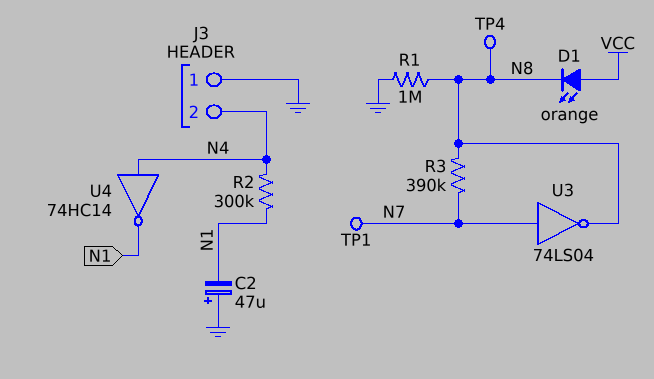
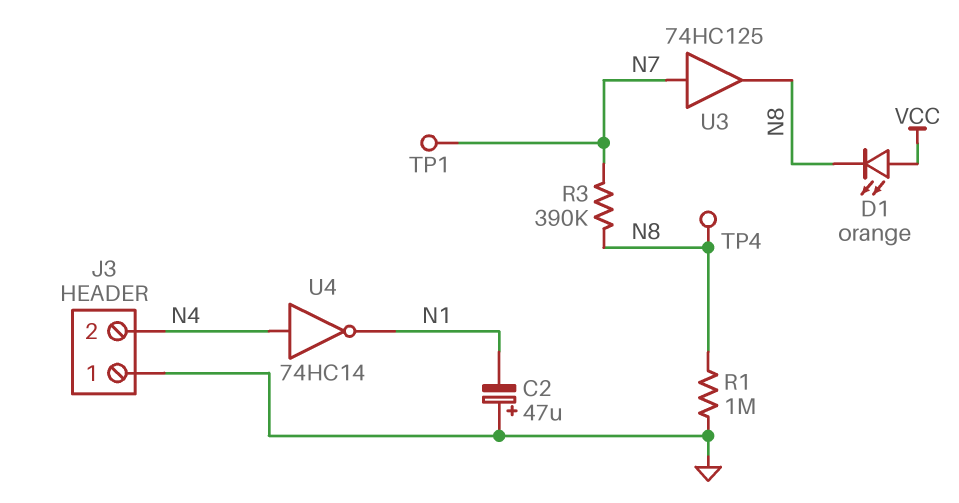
R2: 300k (N1, N4) -> none
U3: NOT 74LS04 (in N7, out N8) -> buffer 74HC125 (in N7, out N8)

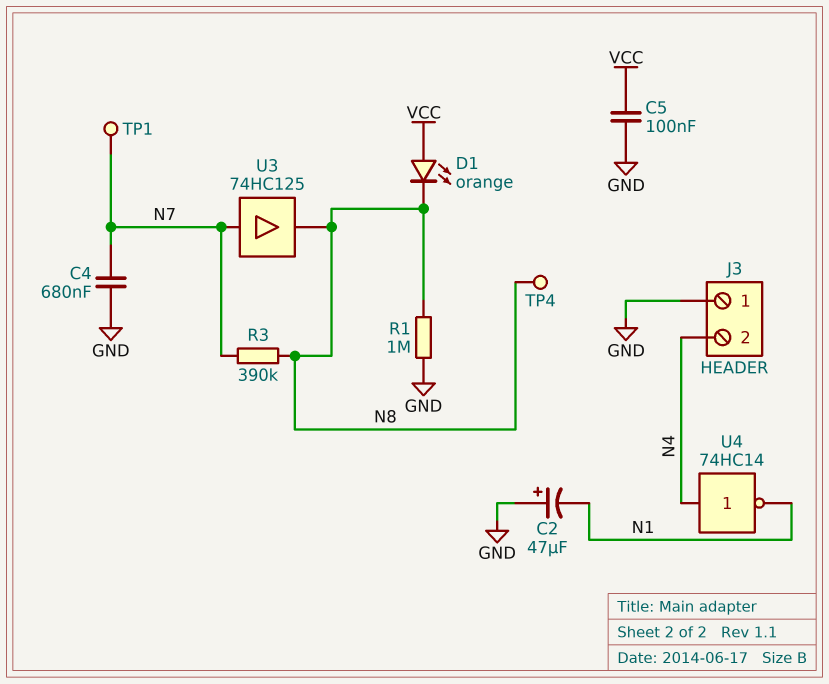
C4: none -> 680nF (GND, N7)
C5: none -> 100nF (GND, VCC)

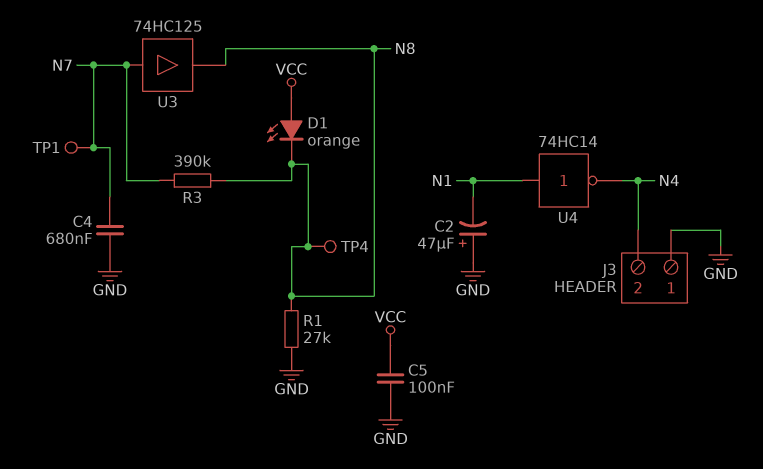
R1: 1M (GND, N8) -> 27k (GND, N8)
U4: NOT 74HC14 (in N4, out N1) -> NOT 74HC14 (in N1, out N4)

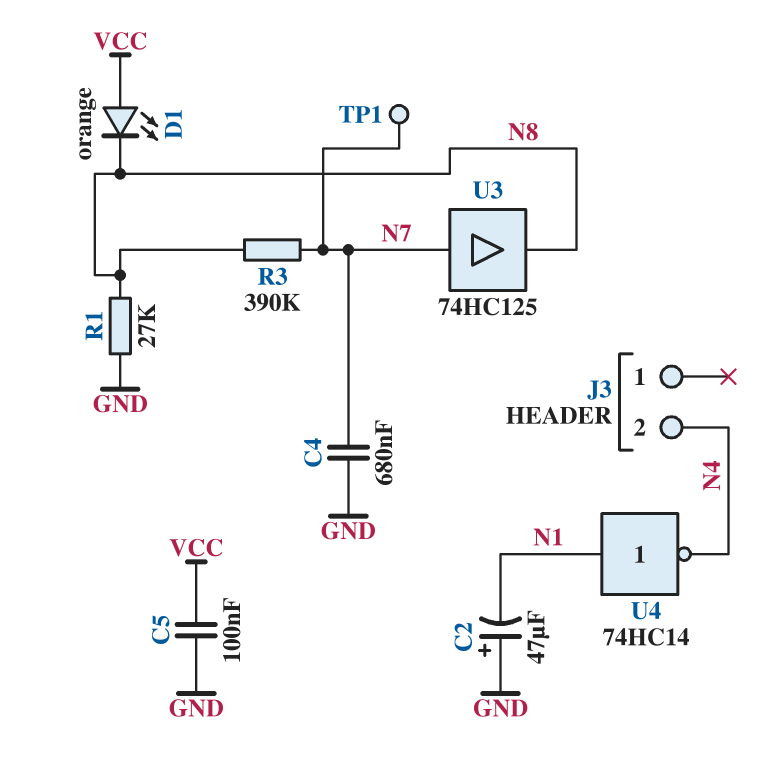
J3 pin 1: GND -> none
TP4: test point (N8) -> none

